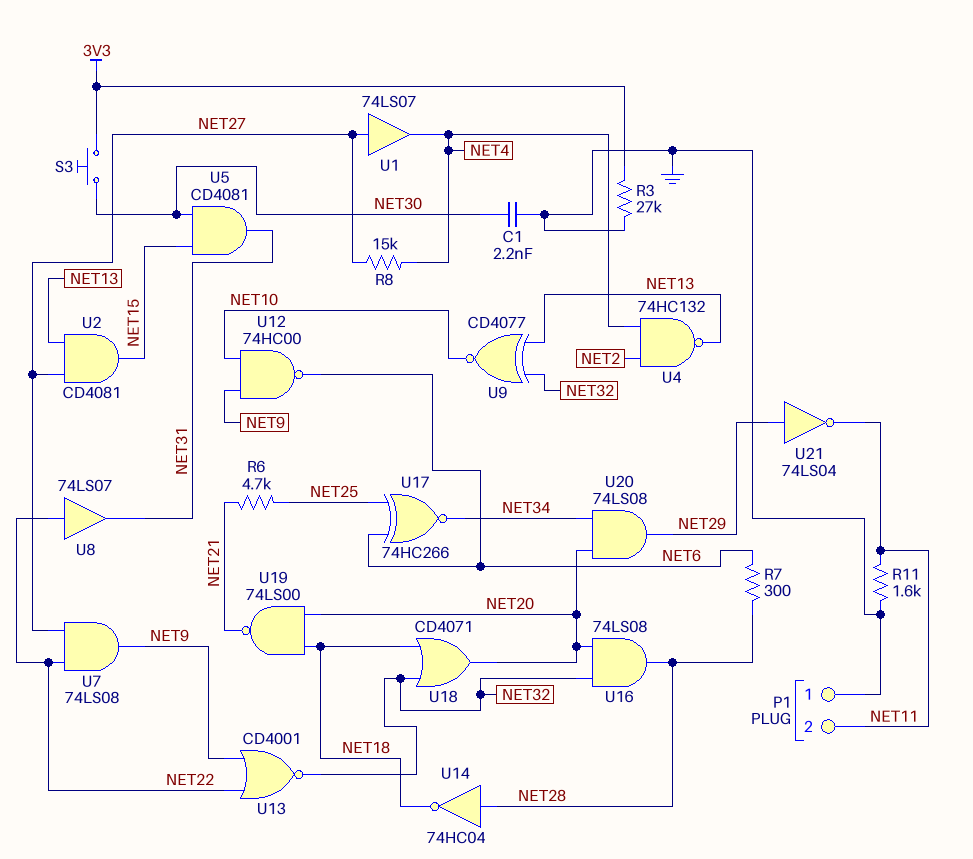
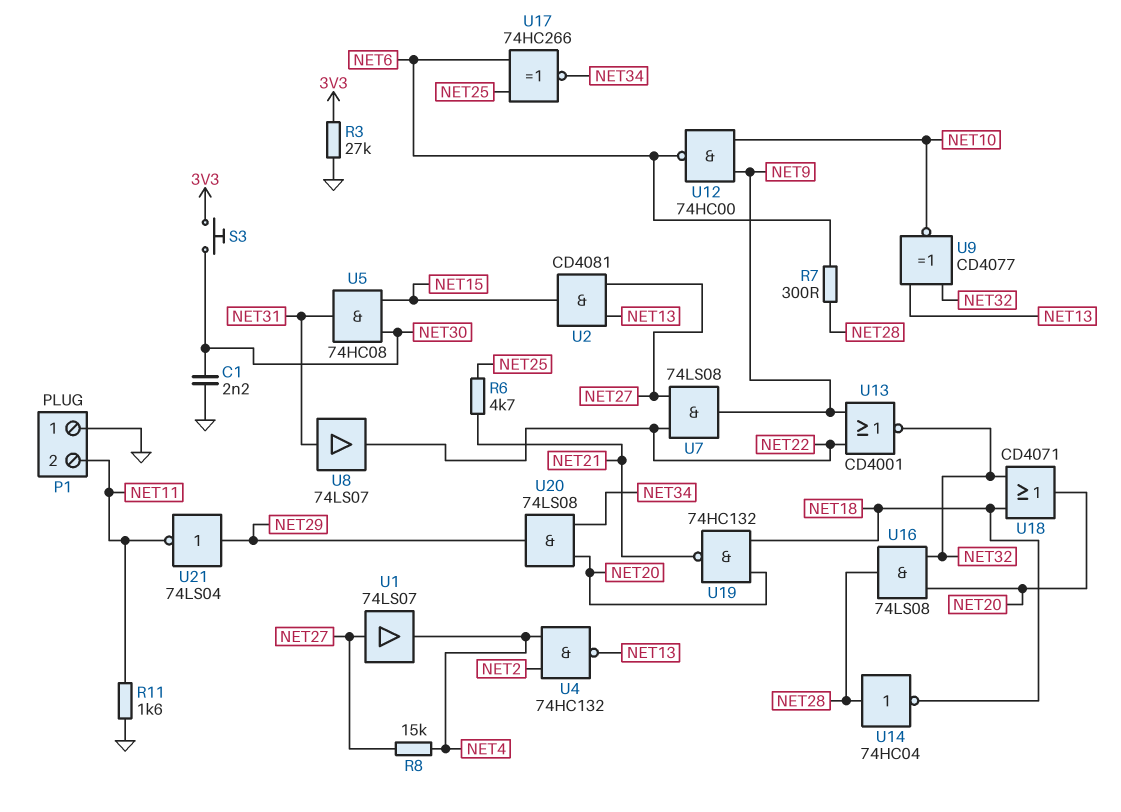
U5: AND CD4081 (in NET15, in NET30, out NET31) -> AND 74HC08 (in NET15, in NET30, out NET31)
U8: buffer 74LS07 (in NET22, out NET31) -> buffer 74LS07 (in NET31, out NET22)
U19: NAND 74LS00 (in NET18, in NET20, out NET21) -> NAND 74HC132 (in NET18, in NET20, out NET21)

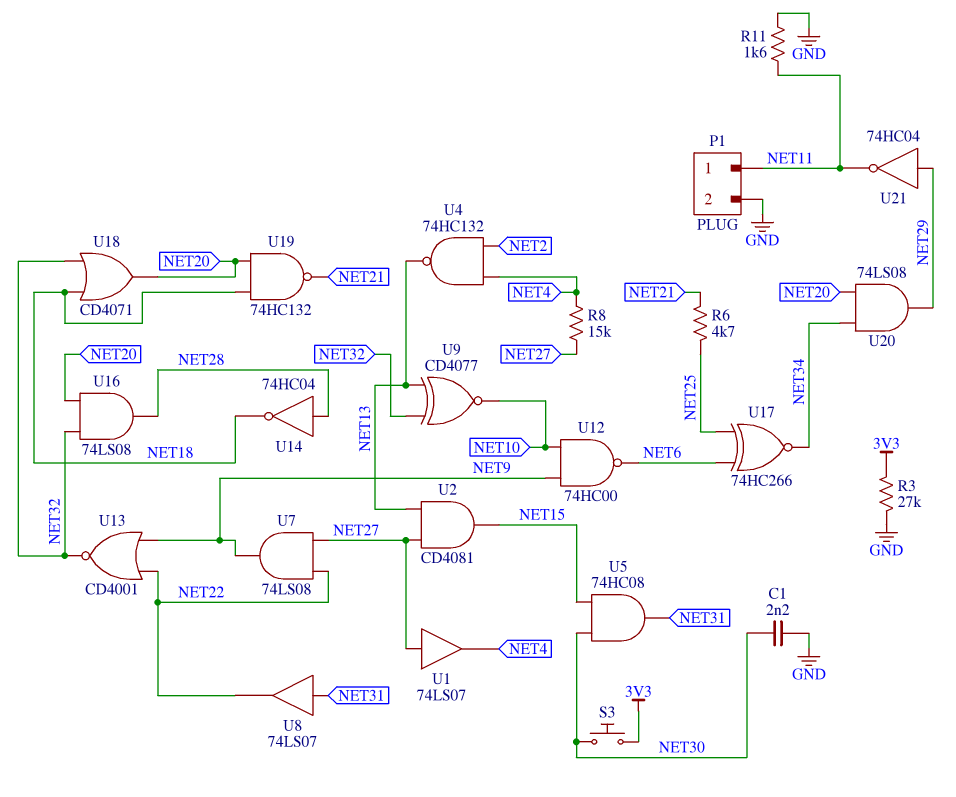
P1 pin 1: GND -> NET11
P1 pin 2: NET11 -> GND
R7: 300 (NET6, NET28) -> none
U21: NOT 74LS04 (in NET29, out NET11) -> NOT 74HC04 (in NET29, out NET11)

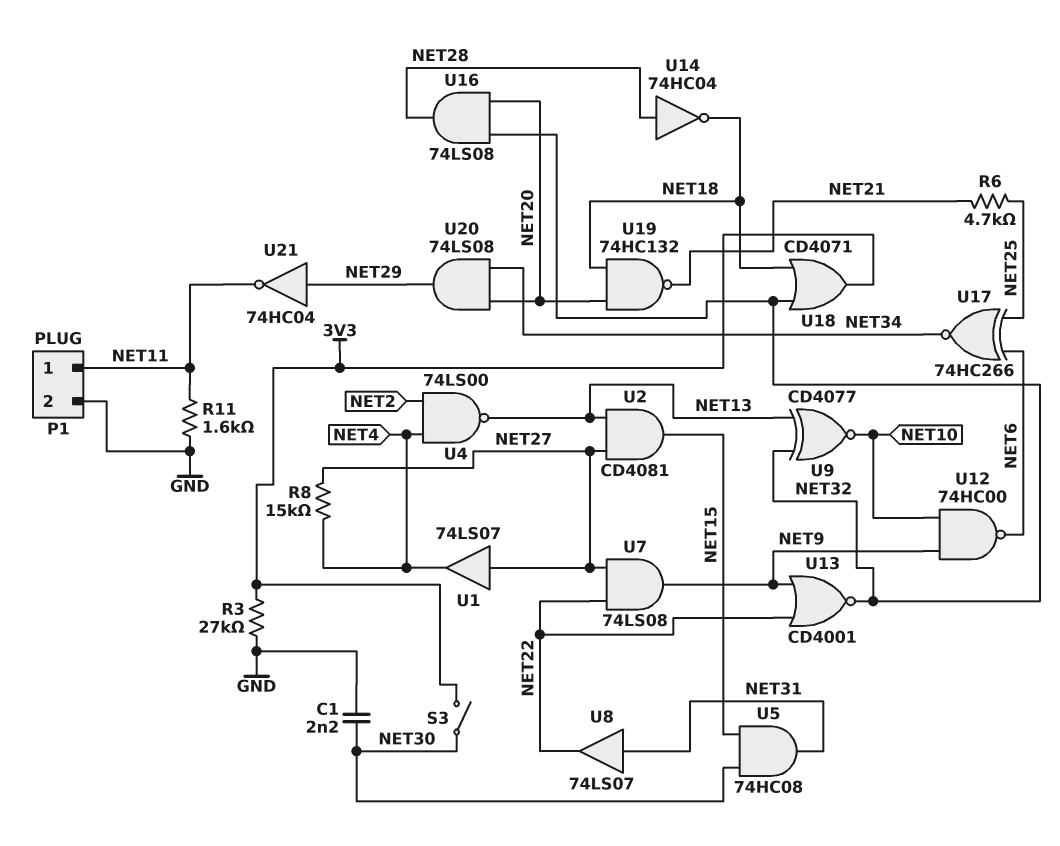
S3: button (3V3, NET30) -> switch (3V3, NET30)
U4: NAND 74HC132 (in NET2, in NET4, out NET13) -> NAND 74LS00 (in NET2, in NET4, out NET13)
U18: OR CD4071 (in NET18, in NET32, out NET20) -> OR CD4071 (in NET18, in NET32, out 3V3)

